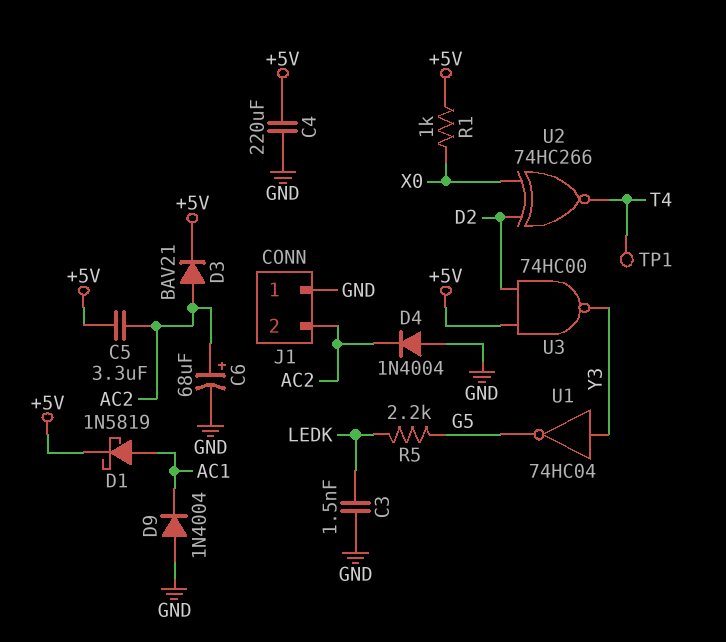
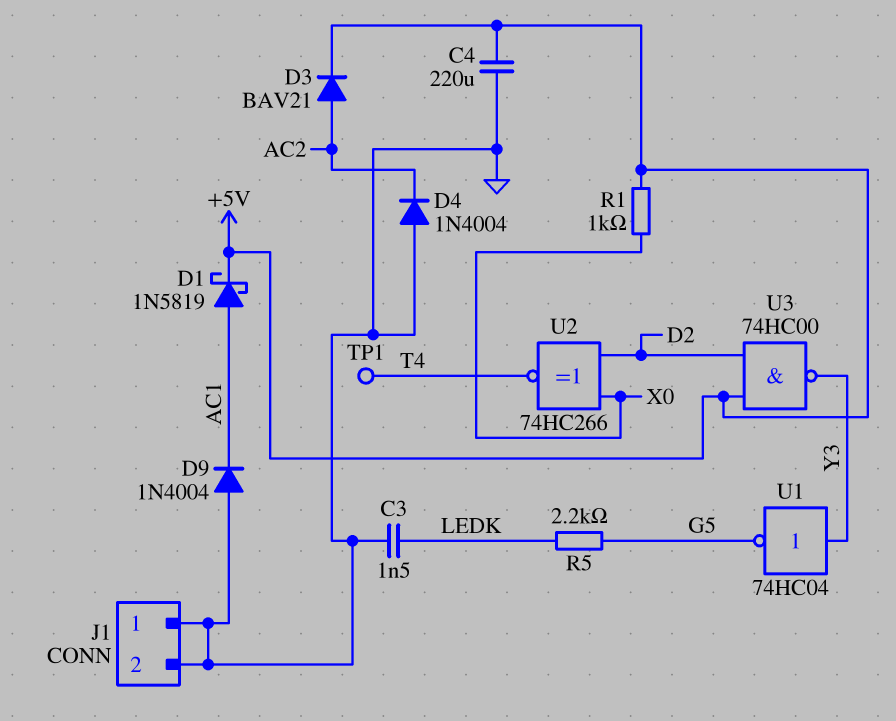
C5: 3.3uF (+5V, AC2) -> none
C6: 68uF (plus AC2, minus GND) -> none
J1 pin 2: AC2 -> GND

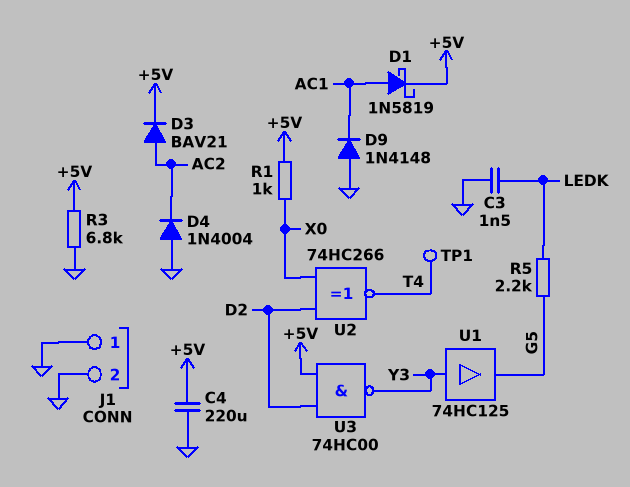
D9: diode 1N4004 (A GND, K AC1) -> diode 1N4148 (A GND, K AC1)
R3: none -> 6.8k (+5V, GND)
U1: NOT 74HC04 (in Y3, out G5) -> buffer 74HC125 (in Y3, out G5)

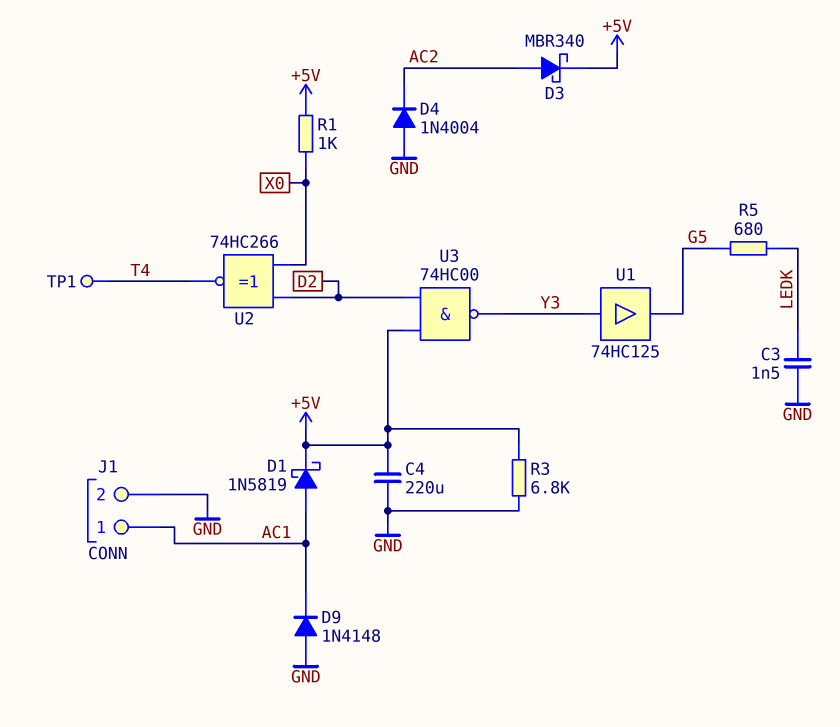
D3: diode BAV21 (A AC2, K +5V) -> schottky MBR340 (A AC2, K +5V)
J1 pin 1: GND -> AC1
R5: 2.2k (G5, LEDK) -> 680 (G5, LEDK)

